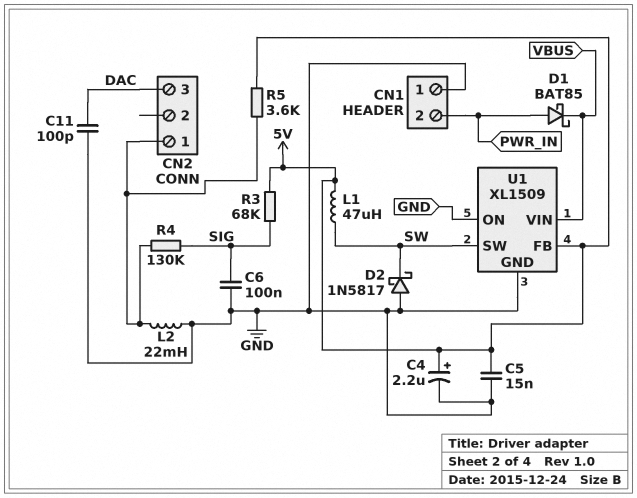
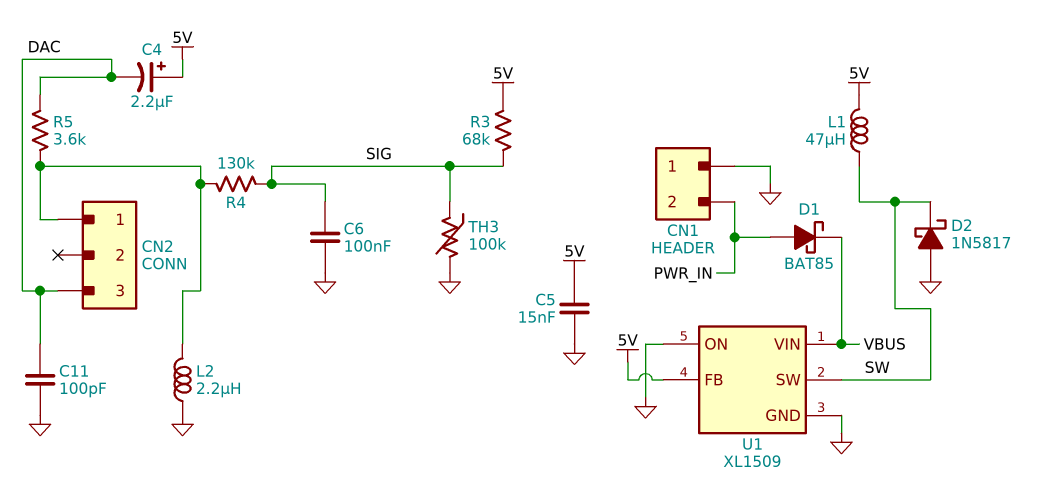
C4: 2.2uF (plus 5V, minus GND) -> 2.2uF (plus 5V, minus DAC)
L2: 22mH (CN2/1, GND) -> 2.2uH (CN2/1, GND)
R5: 3.6k (5V, CN2/1) -> 3.6k (CN2/1, DAC)
TH3: none -> 100k (GND, SIG)

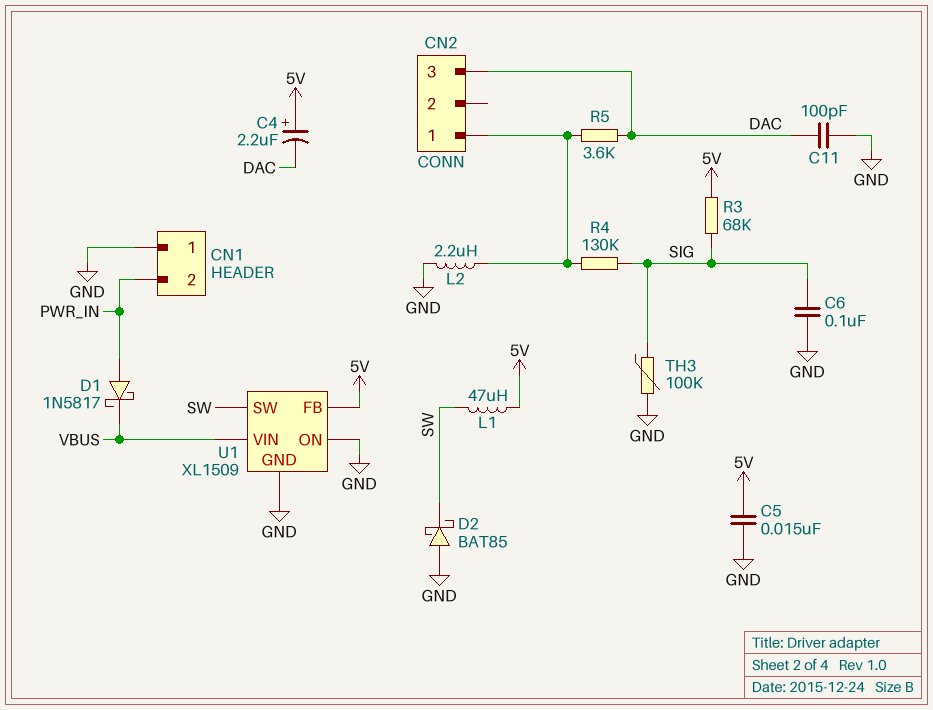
D1: schottky BAT85 (A PWR_IN, K VBUS) -> schottky 1N5817 (A PWR_IN, K VBUS)
D2: schottky 1N5817 (A GND, K SW) -> schottky BAT85 (A GND, K SW)

